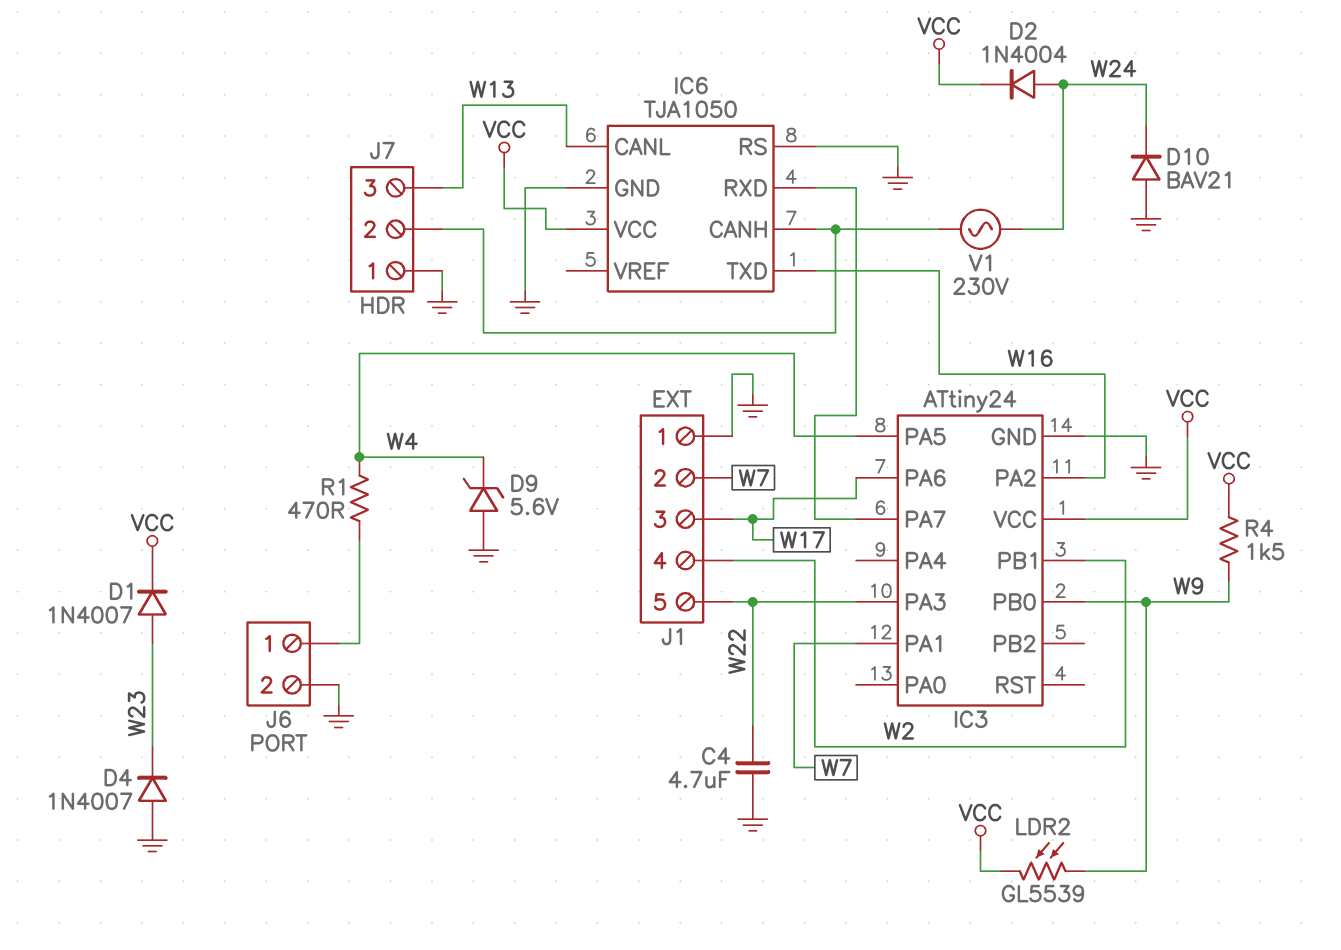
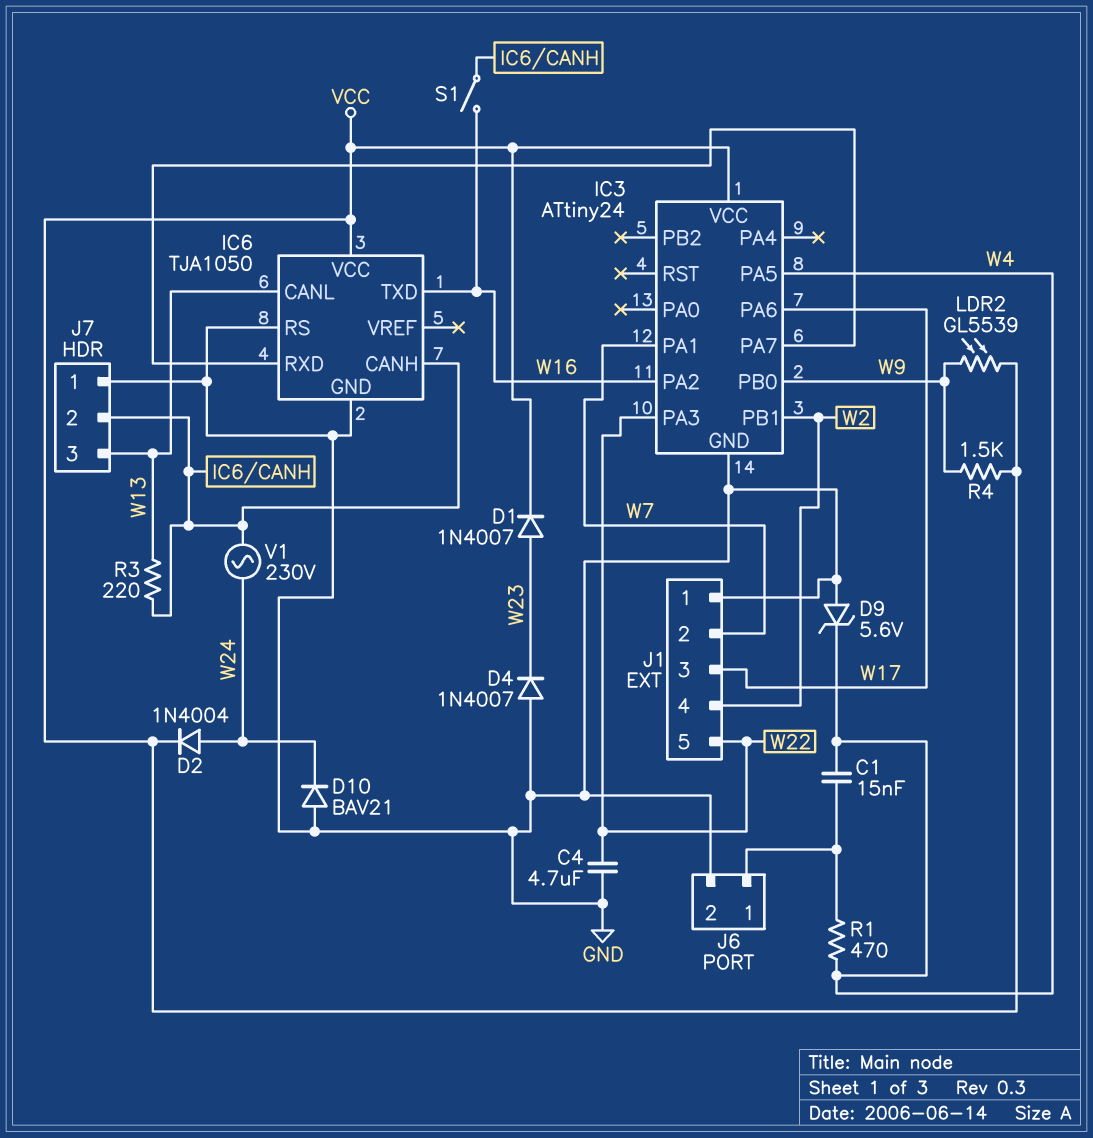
C1: none -> 15nF (J6/1, W4)
R3: none -> 220 (IC6/CANH, W13)
S1: none -> switch (IC6/CANH, W16)

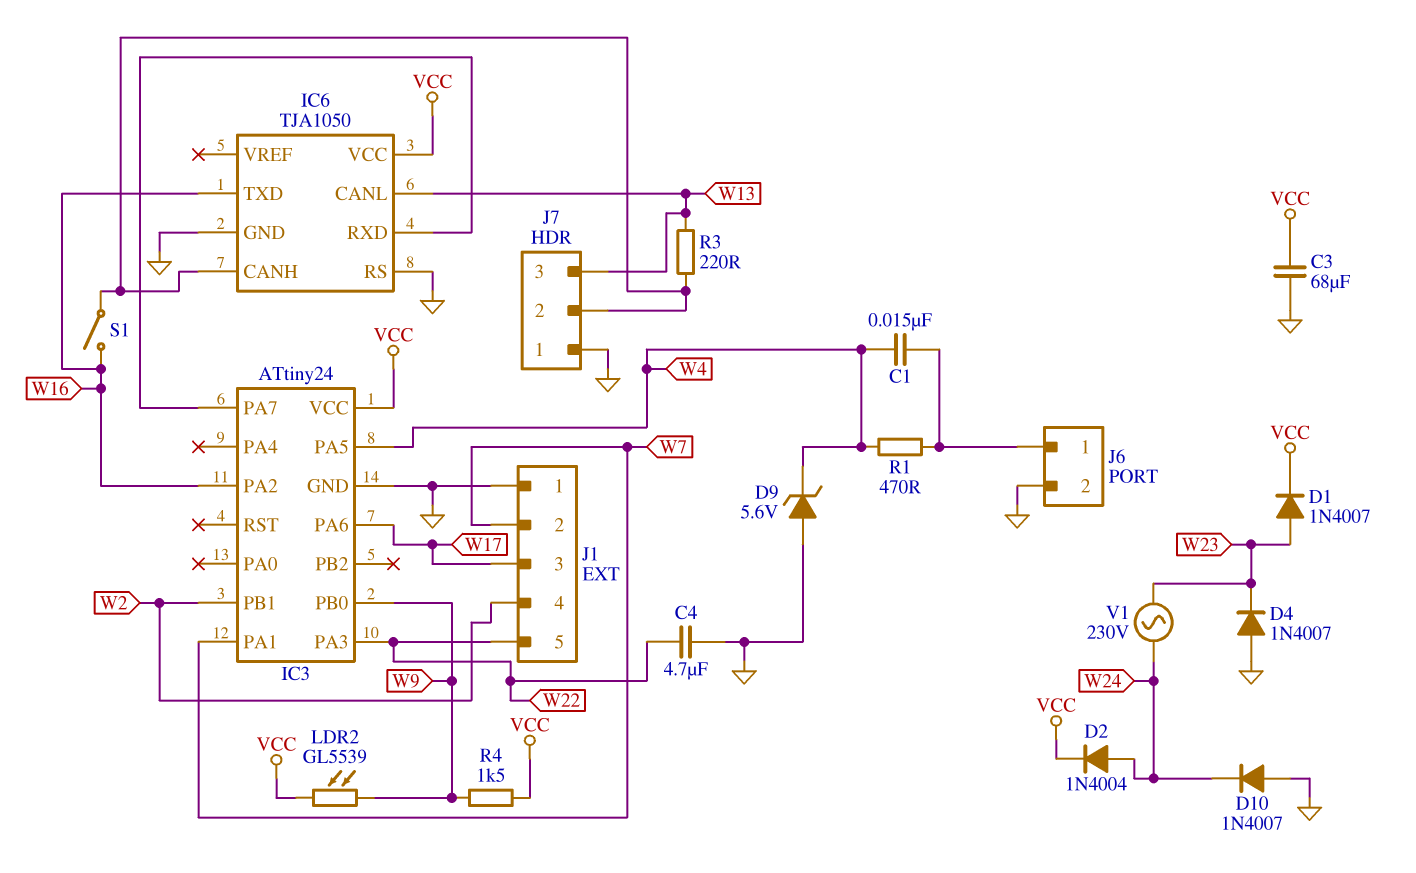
C3: none -> 68uF (GND, VCC)
D10: diode BAV21 (A GND, K W24) -> diode 1N4007 (A GND, K W24)
V1: AC 230V (IC6/CANH, W24) -> AC 230V (W23, W24)

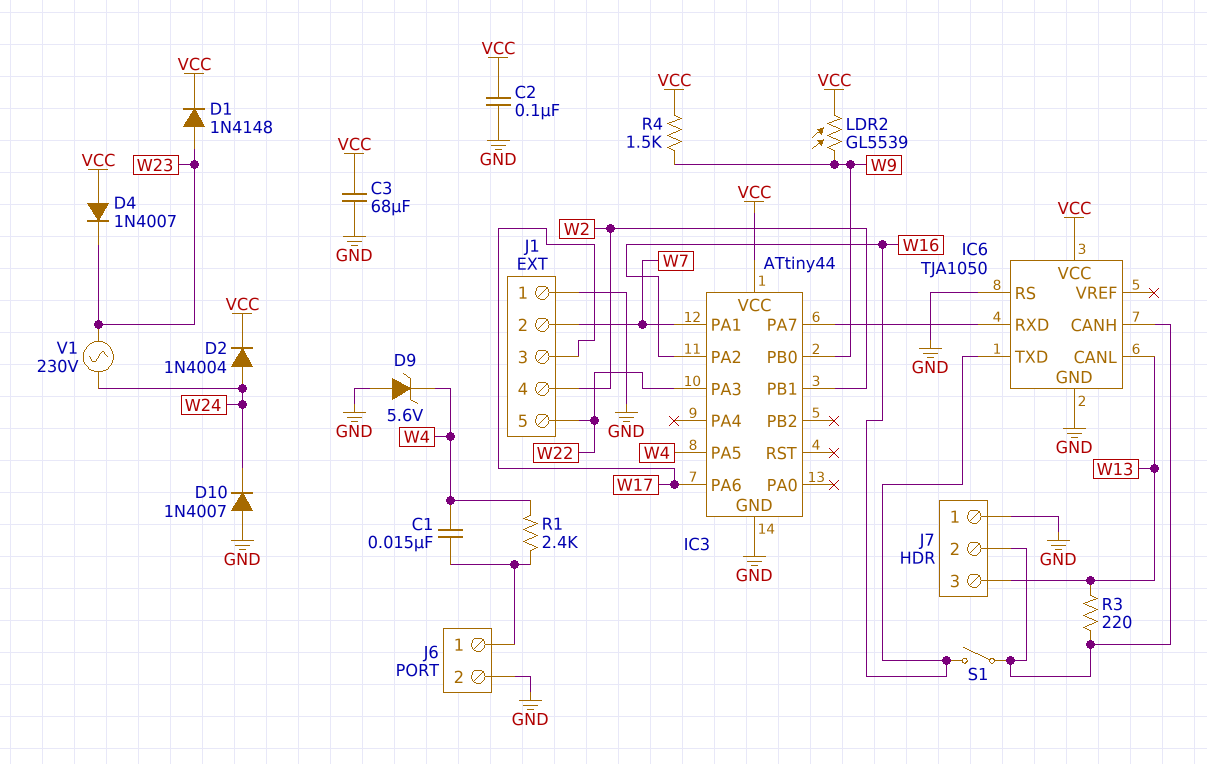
C2: none -> 100nF (GND, VCC)
C4: 4.7uF (GND, W22) -> none
D1: diode 1N4007 (A W23, K VCC) -> diode 1N4148 (A W23, K VCC)
D4: diode 1N4007 (A GND, K W23) -> diode 1N4007 (A VCC, K W23)
IC3: ATtiny24 -> ATtiny44
R1: 470 (J6/1, W4) -> 2.4k (J6/1, W4)

